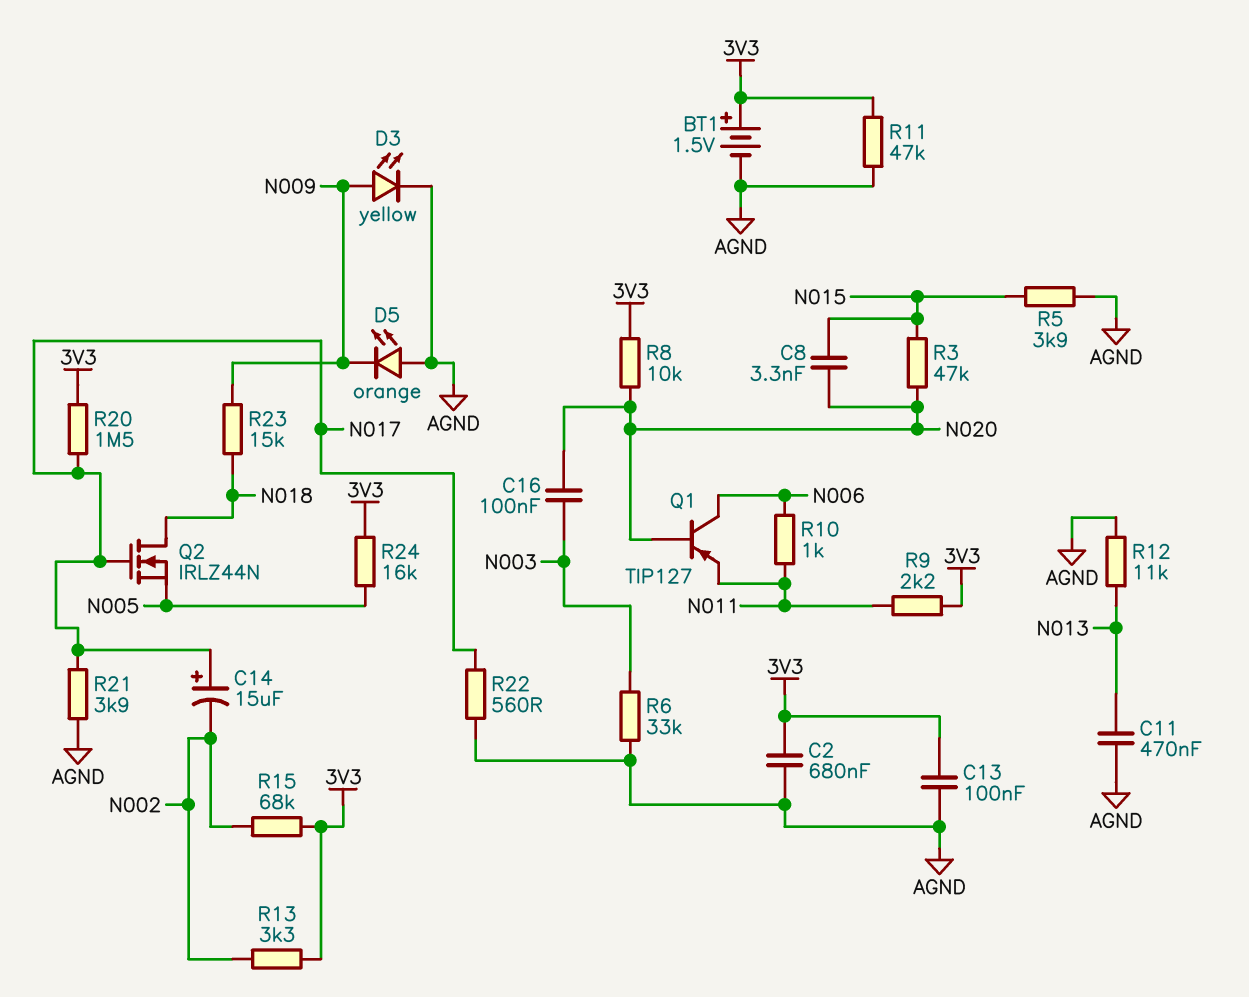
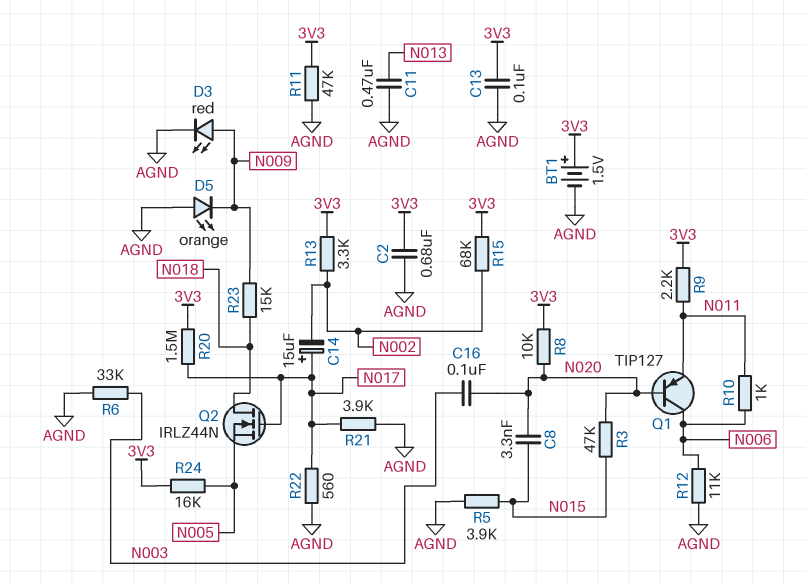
D3: LED yellow (A N009, K AGND) -> LED red (A N009, K AGND)
R12: 11k (AGND, N013) -> 11k (AGND, N006)

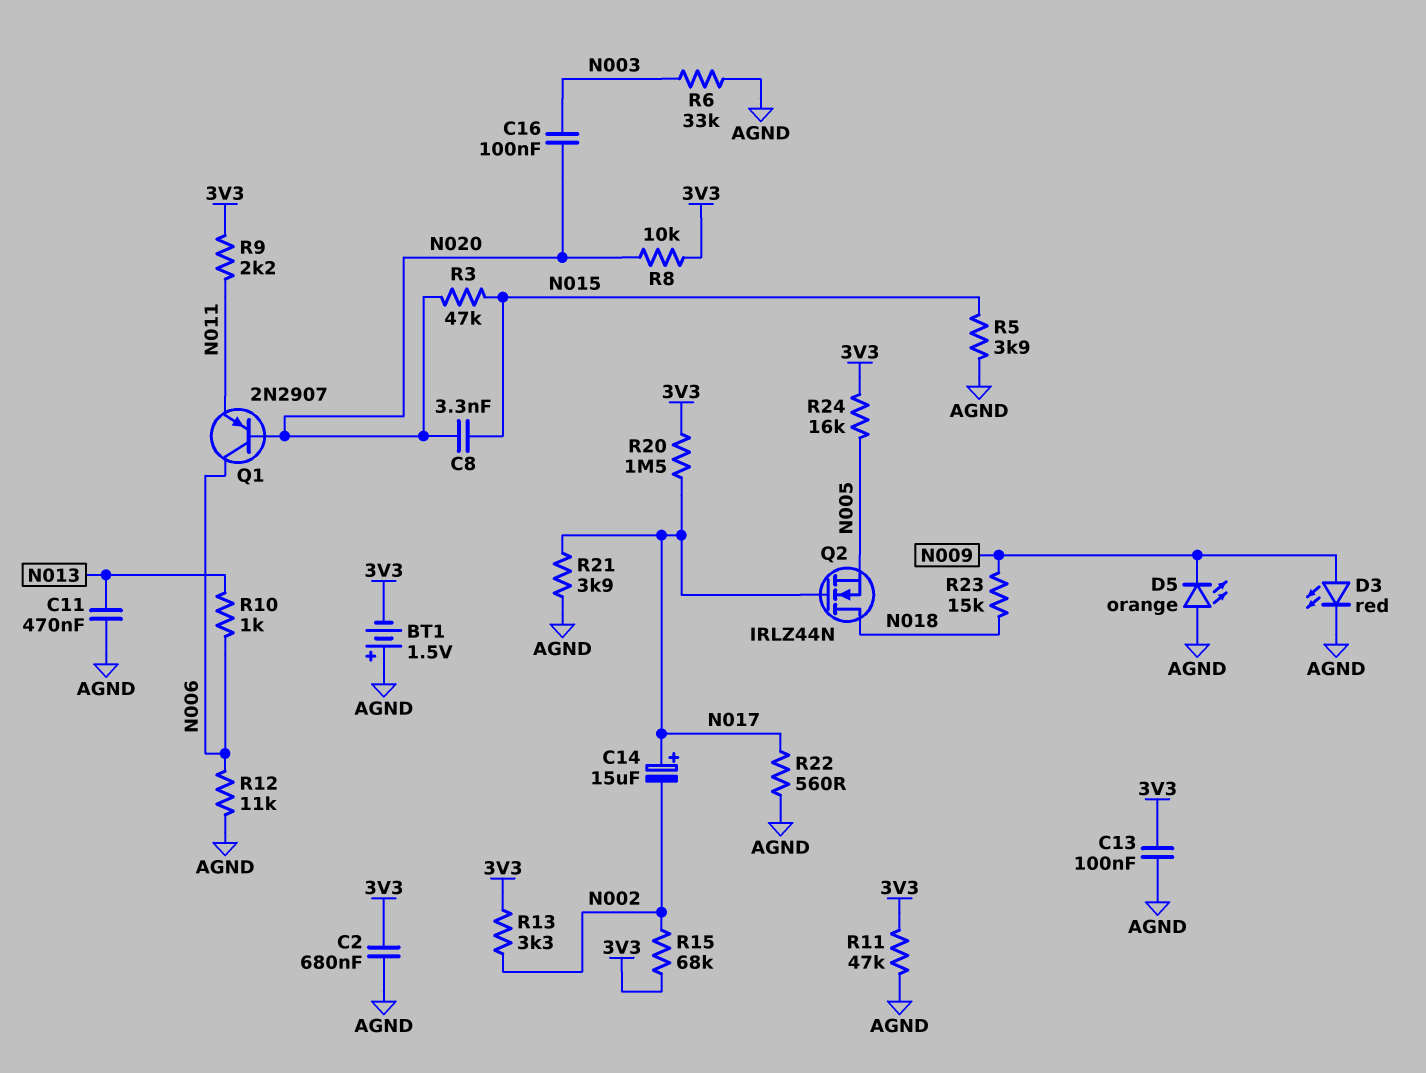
BT1: 1.5V (plus 3V3, minus AGND) -> 1.5V (plus AGND, minus 3V3)
Q1: PNP TIP127 (B N020, C N006, E N011) -> PNP 2N2907 (B N020, C N006, E N011)
R10: 1k (N006, N011) -> 1k (N006, N013)

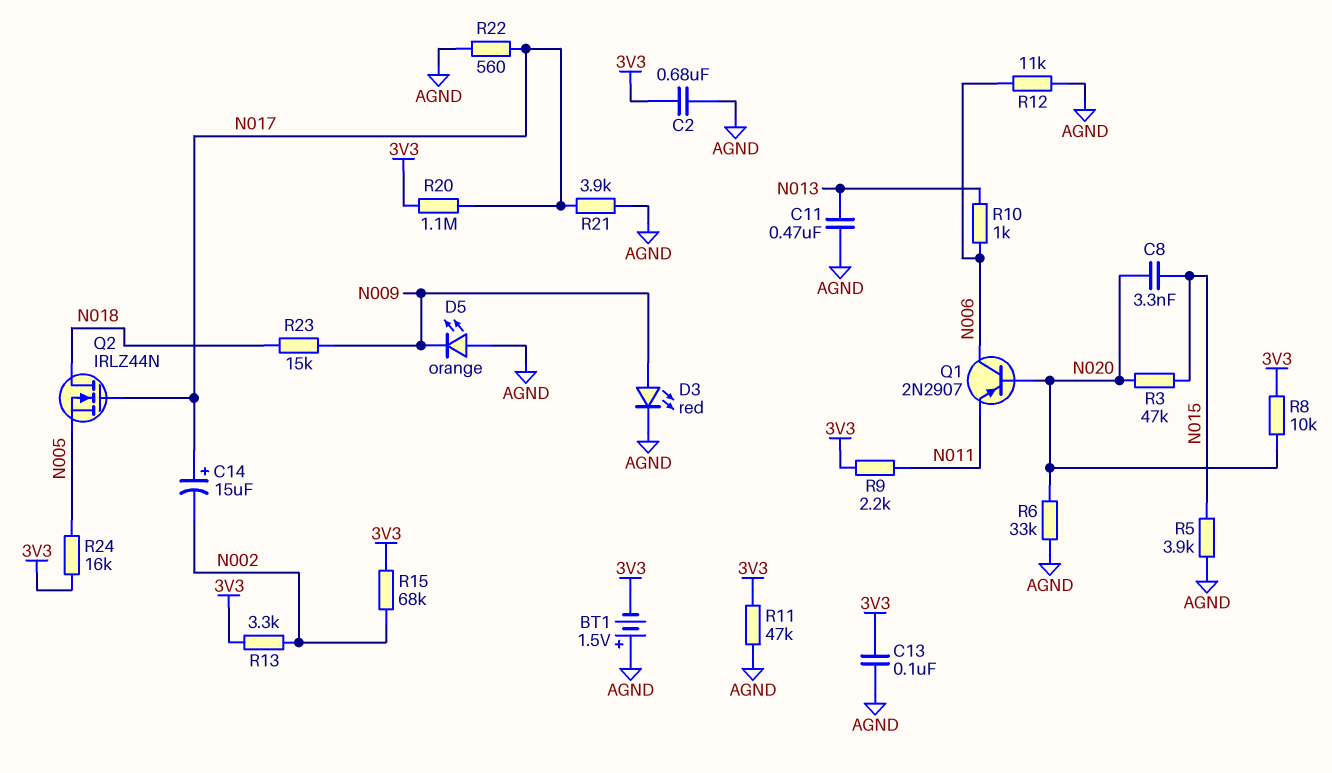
C16: 100nF (N003, N020) -> none
R6: 33k (AGND, N003) -> 33k (AGND, N020)
R20: 1.5M (3V3, N017) -> 1.1M (3V3, N017)

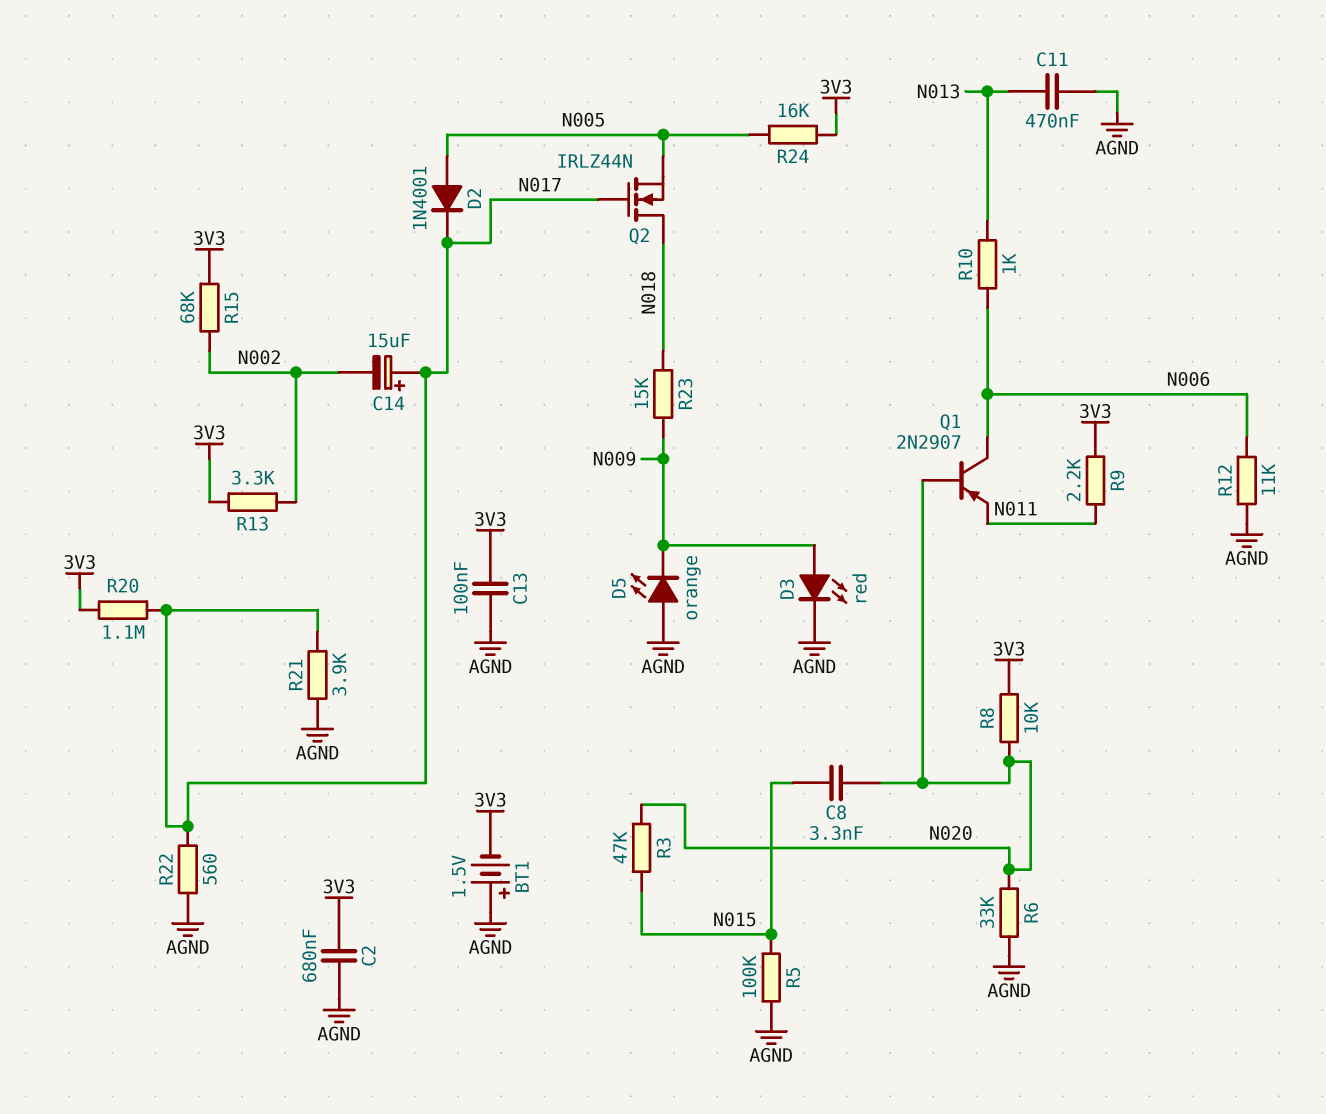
D2: none -> diode 1N4001 (A N005, K N017)
R5: 3.9k (AGND, N015) -> 100k (AGND, N015)
R11: 47k (3V3, AGND) -> none

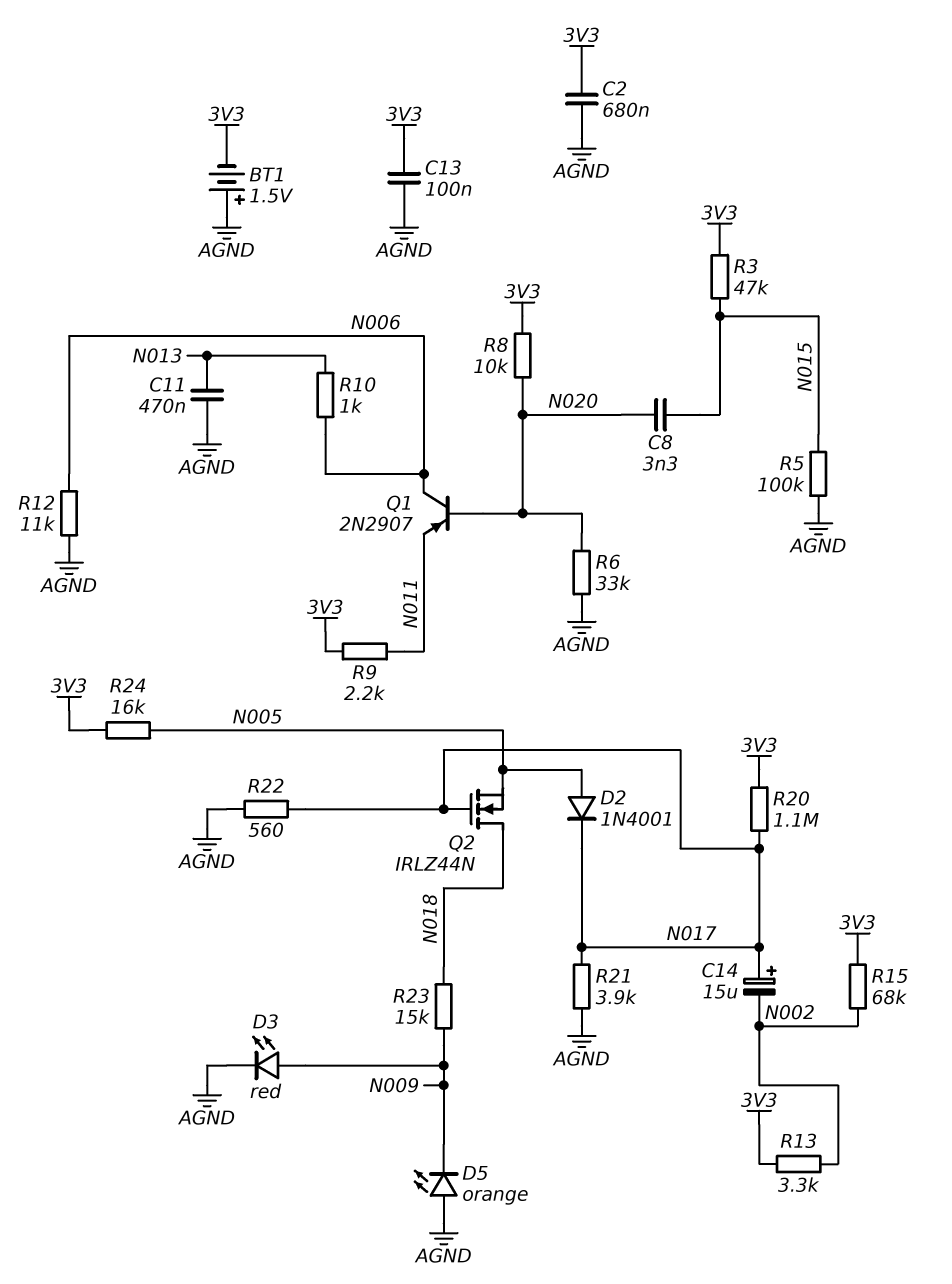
R3: 47k (N015, N020) -> 47k (3V3, N015)

